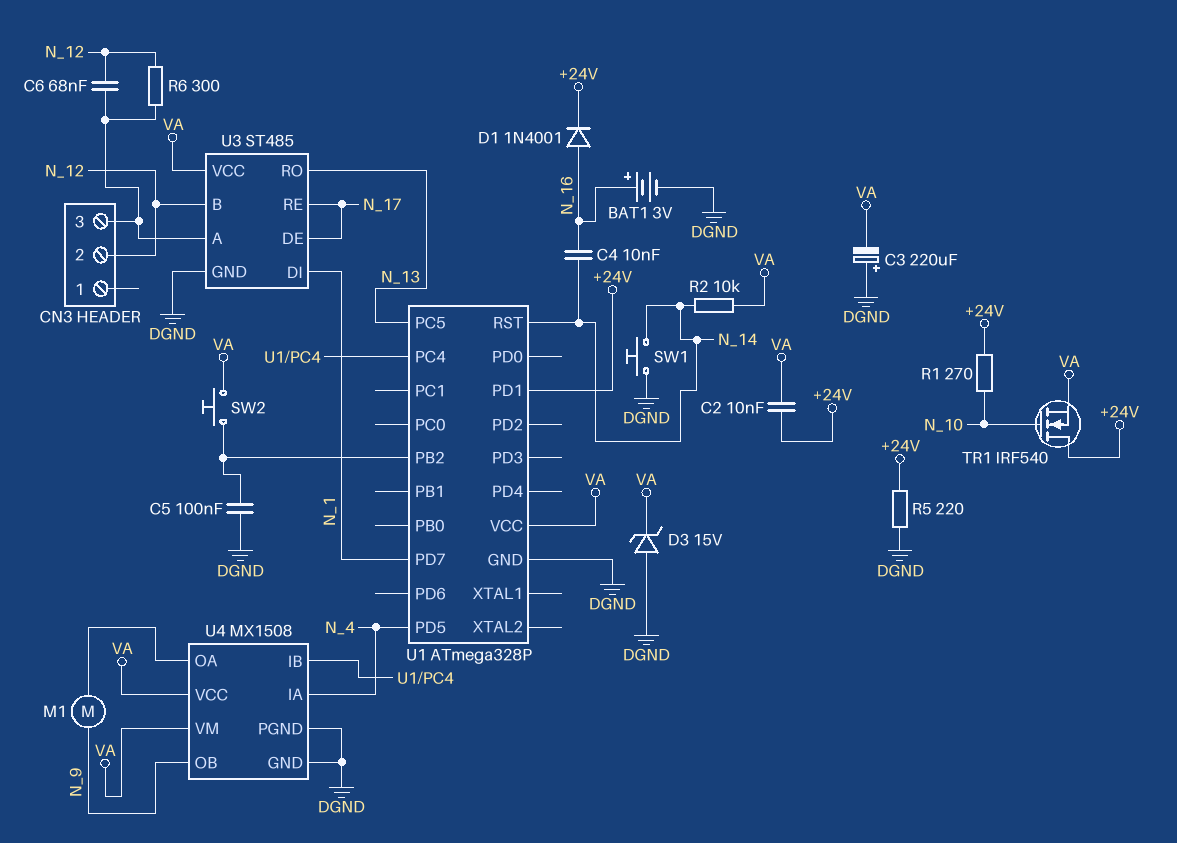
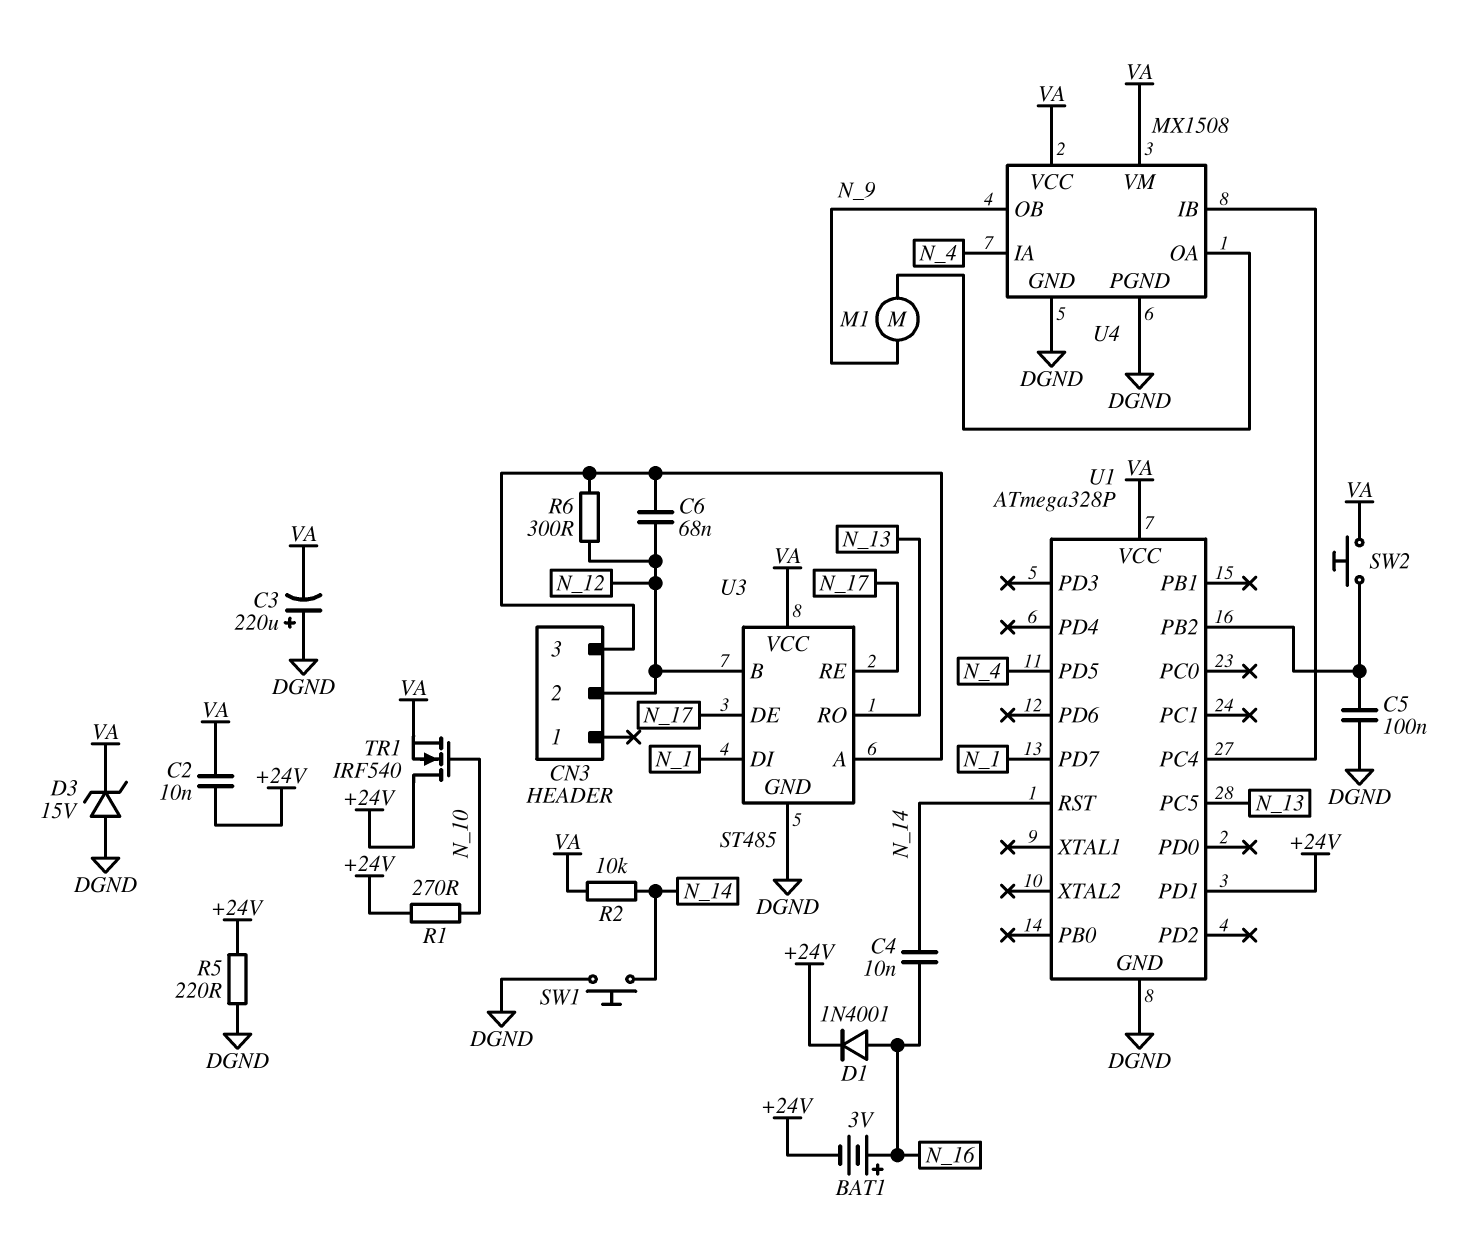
BAT1: 3V (plus N_16, minus DGND) -> 3V (plus N_16, minus +24V)

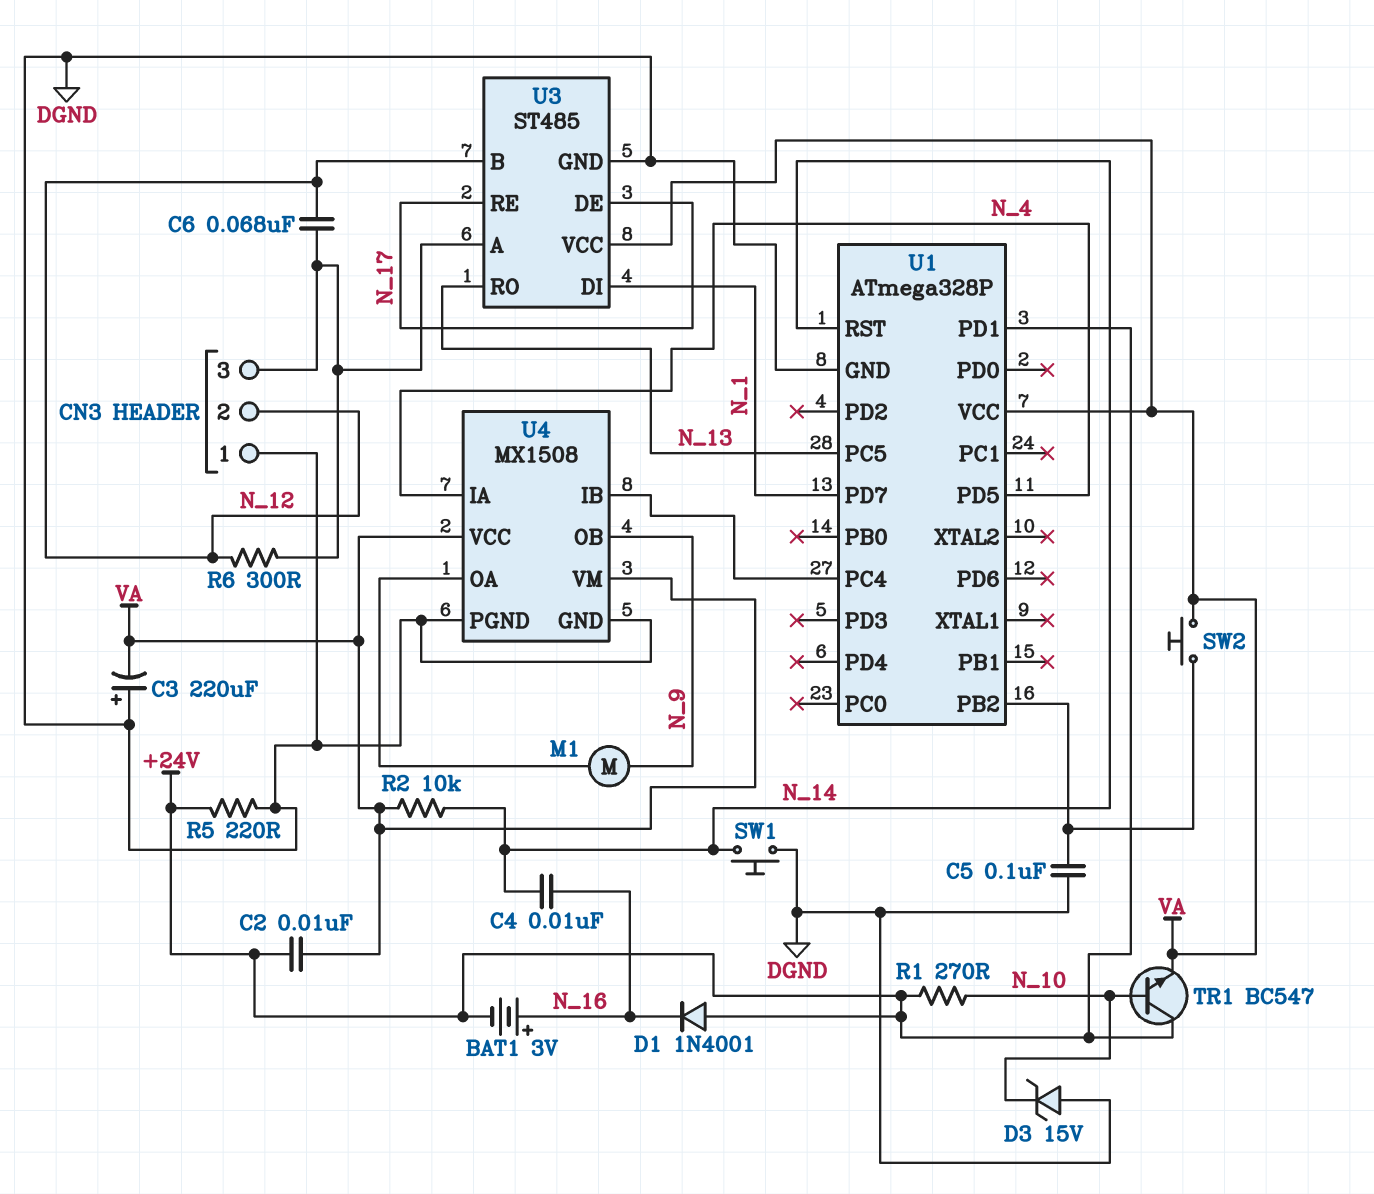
CN3 pin 1: none -> DGND
D1: diode 1N4001 (A N_16, K +24V) -> diode 1N4001 (A +24V, K N_16)
D3: zener 15V (A DGND, K VA) -> zener 15V (A DGND, K N_10)
TR1: NMOS IRF540 (G N_10, D +24V, S VA) -> NPN BC547 (B N_10, C +24V, E VA)

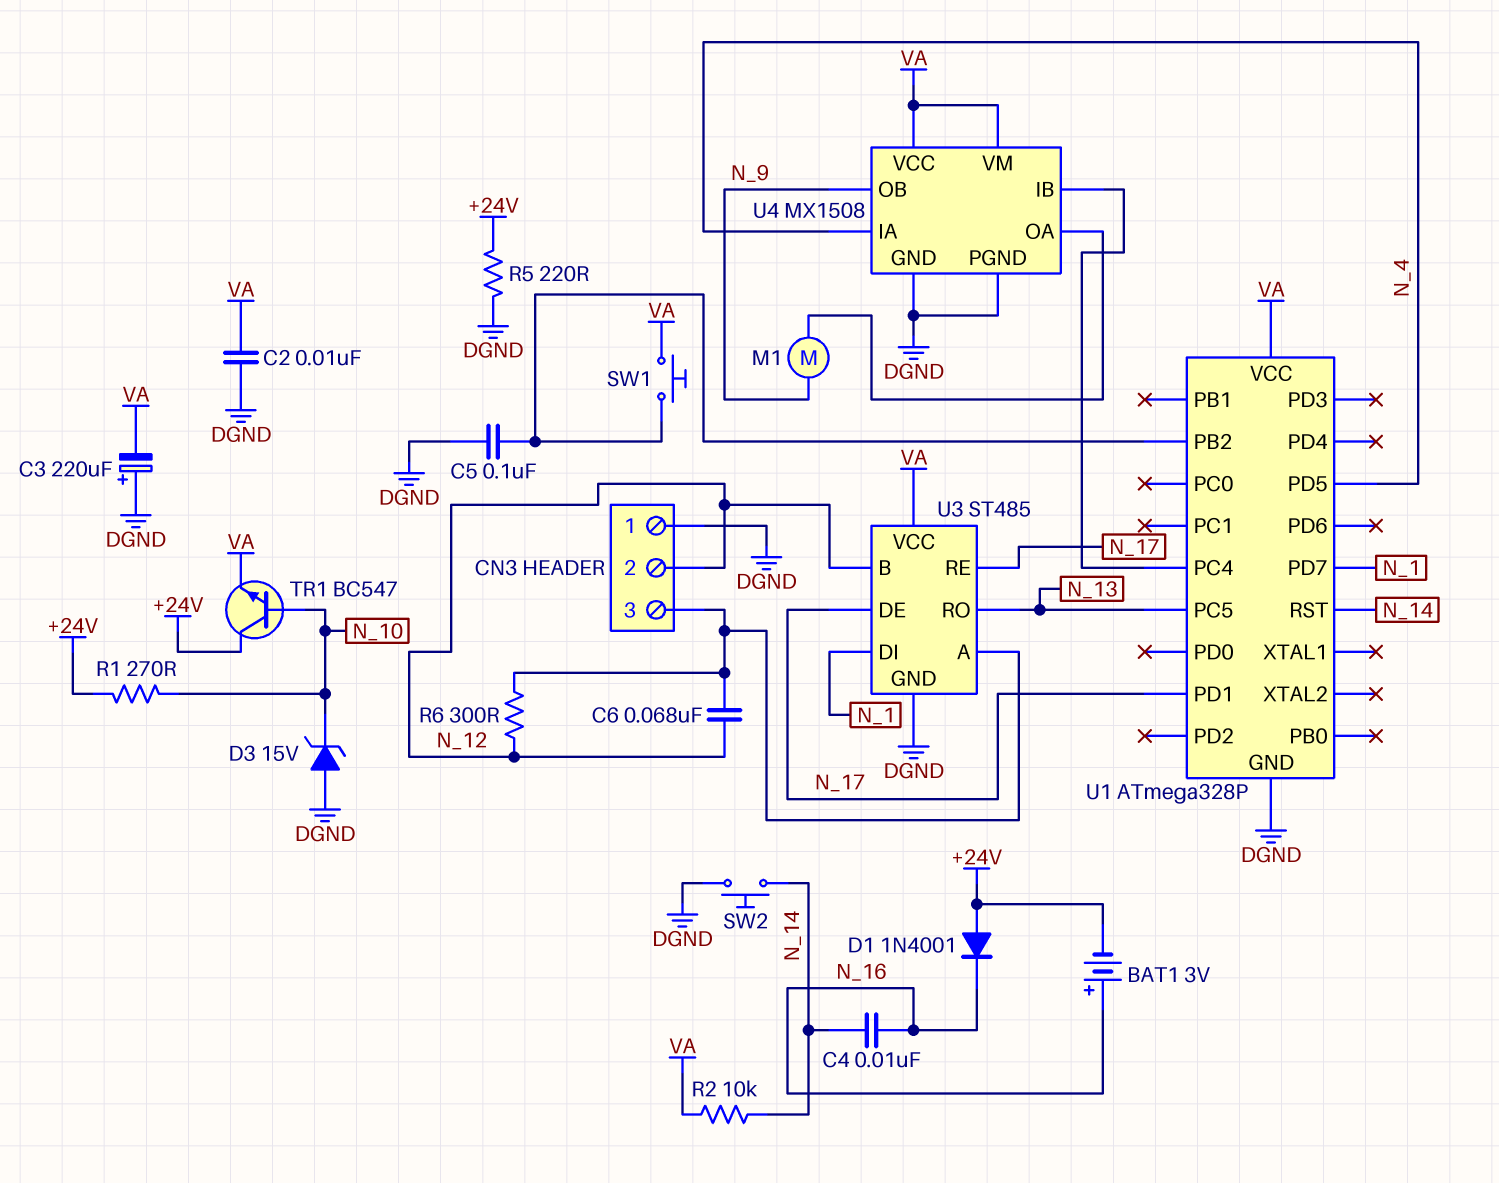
C2: 10nF (+24V, VA) -> 10nF (DGND, VA)
SW1: button (DGND, N_14) -> button (U1/PB2, VA)
SW2: button (U1/PB2, VA) -> button (DGND, N_14)
U1 pin PD1: +24V -> N_17

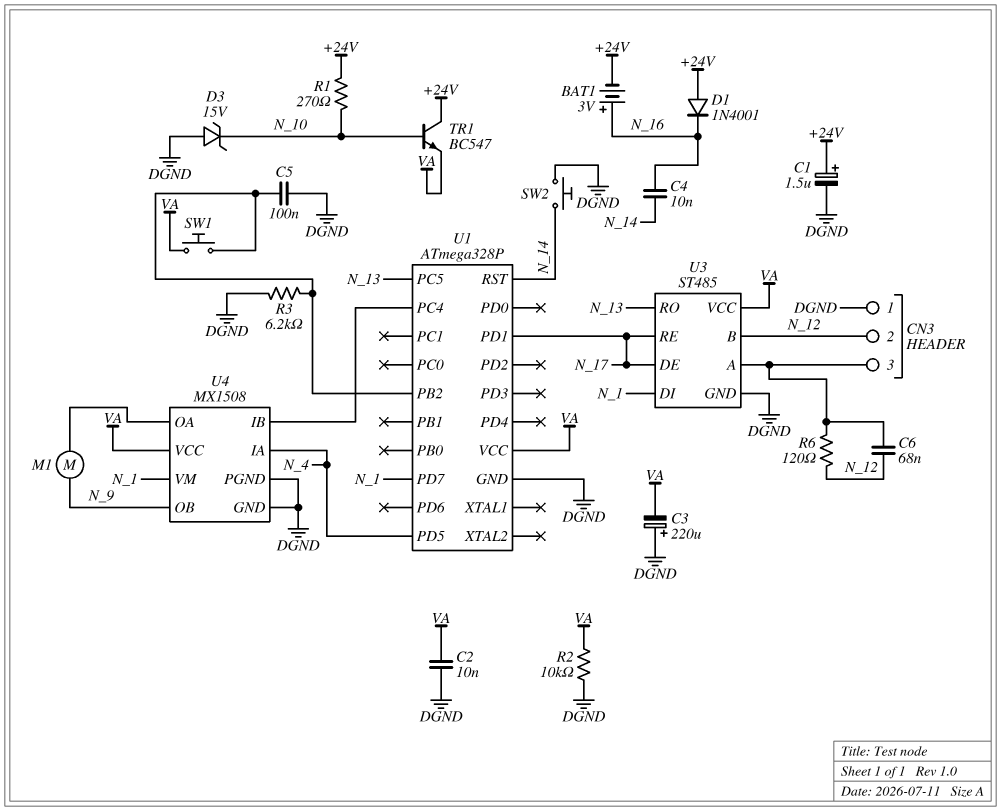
C1: none -> 1.5uF (plus +24V, minus DGND)
R2: 10k (N_14, VA) -> 10k (DGND, VA)
R3: none -> 6.2k (DGND, U1/PB2)
R5: 220 (+24V, DGND) -> none
R6: 300 (CN3/3, N_12) -> 120 (CN3/3, N_12)
U4 pin VM: VA -> N_1

